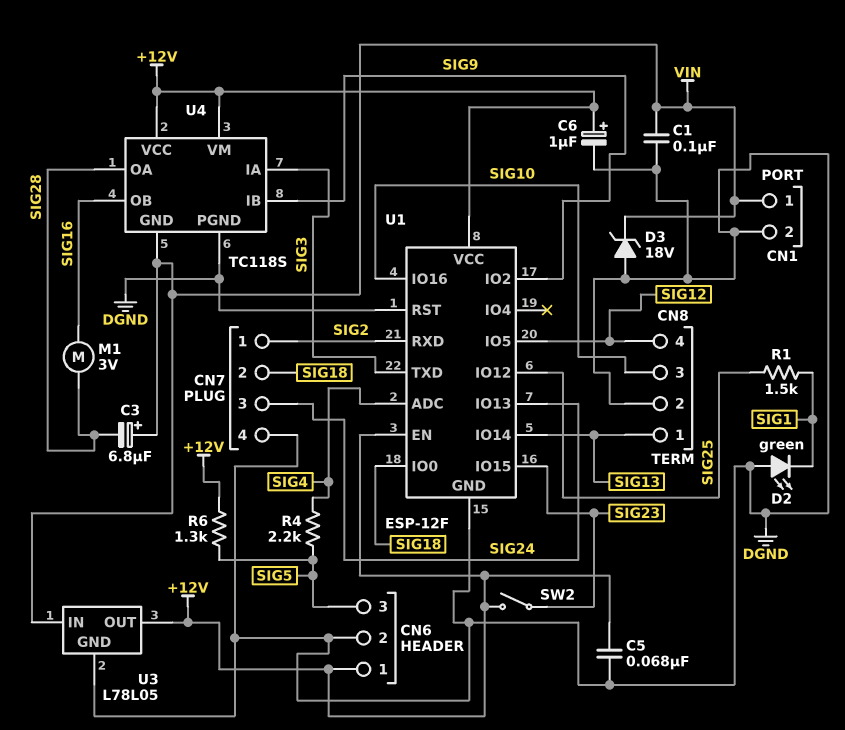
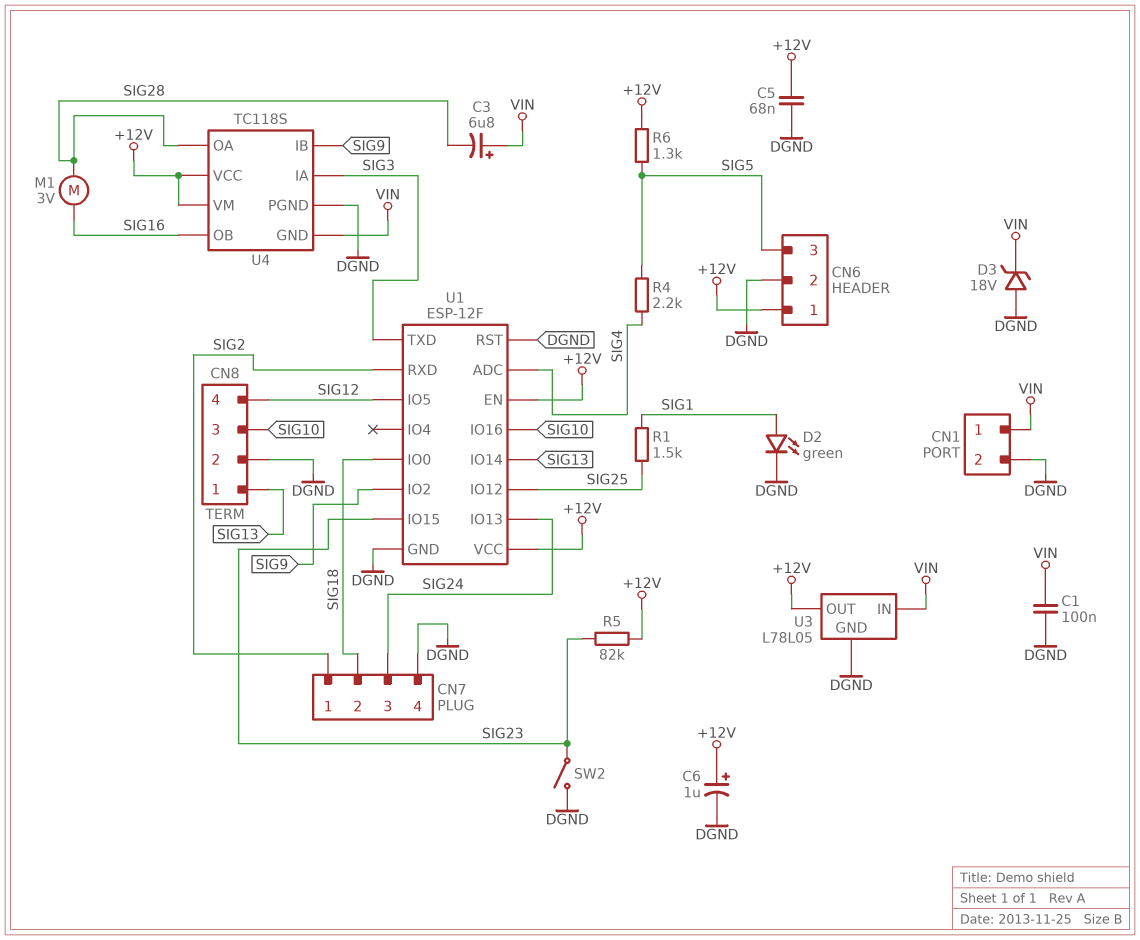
D2: LED green (A DGND, K SIG1) -> LED green (A SIG1, K DGND)
R5: none -> 82k (+12V, SIG23)
SW2: switch (+12V, SIG23) -> switch (DGND, SIG23)

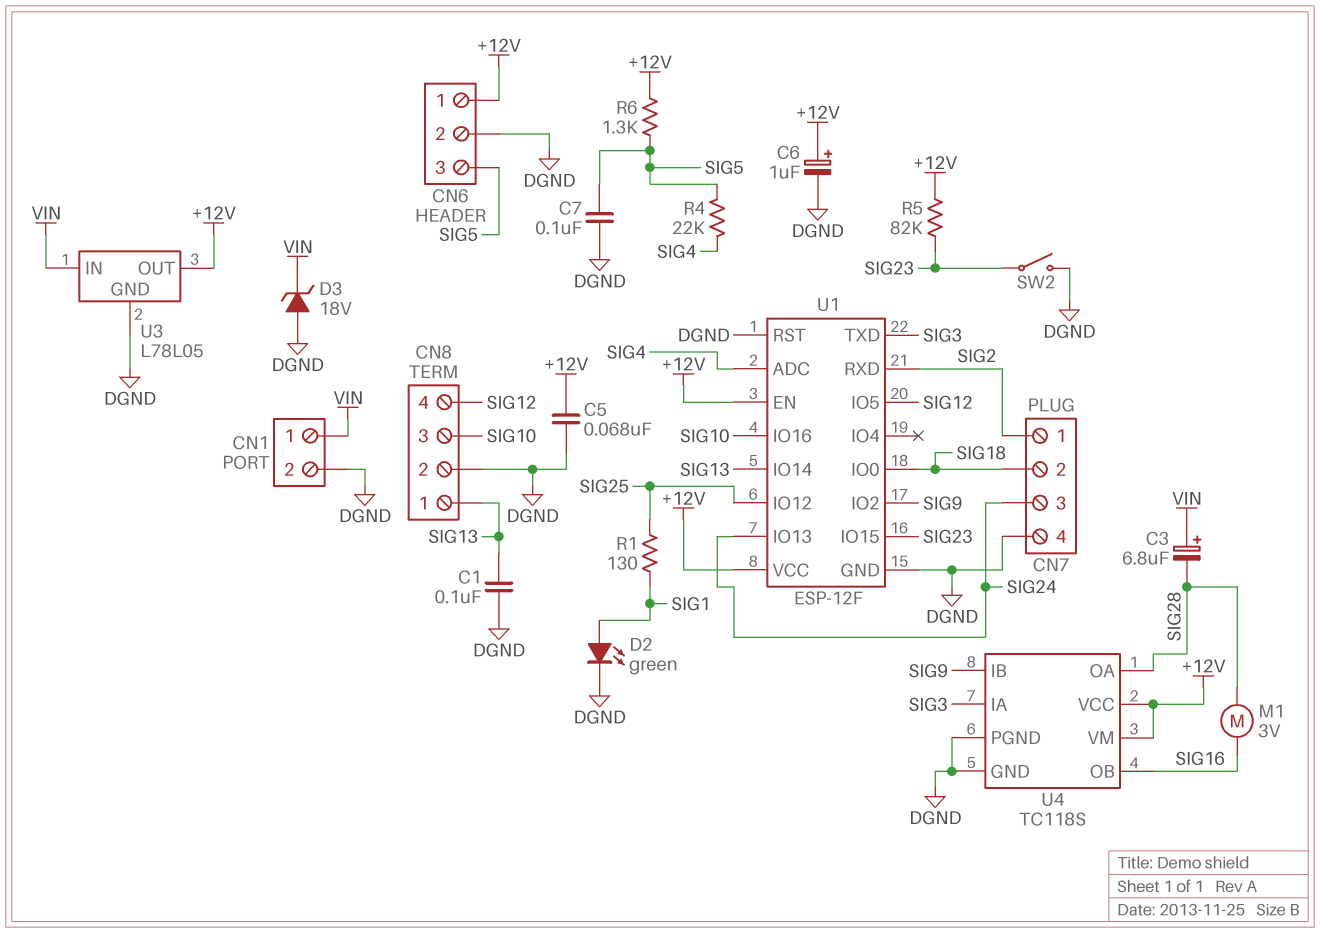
C1: 100nF (DGND, VIN) -> 100nF (DGND, SIG13)
C7: none -> 100nF (DGND, SIG5)
R1: 1.5k (SIG1, SIG25) -> 130 (SIG1, SIG25)
R4: 2.2k (SIG4, SIG5) -> 22k (SIG4, SIG5)
U4 pin GND: VIN -> DGND

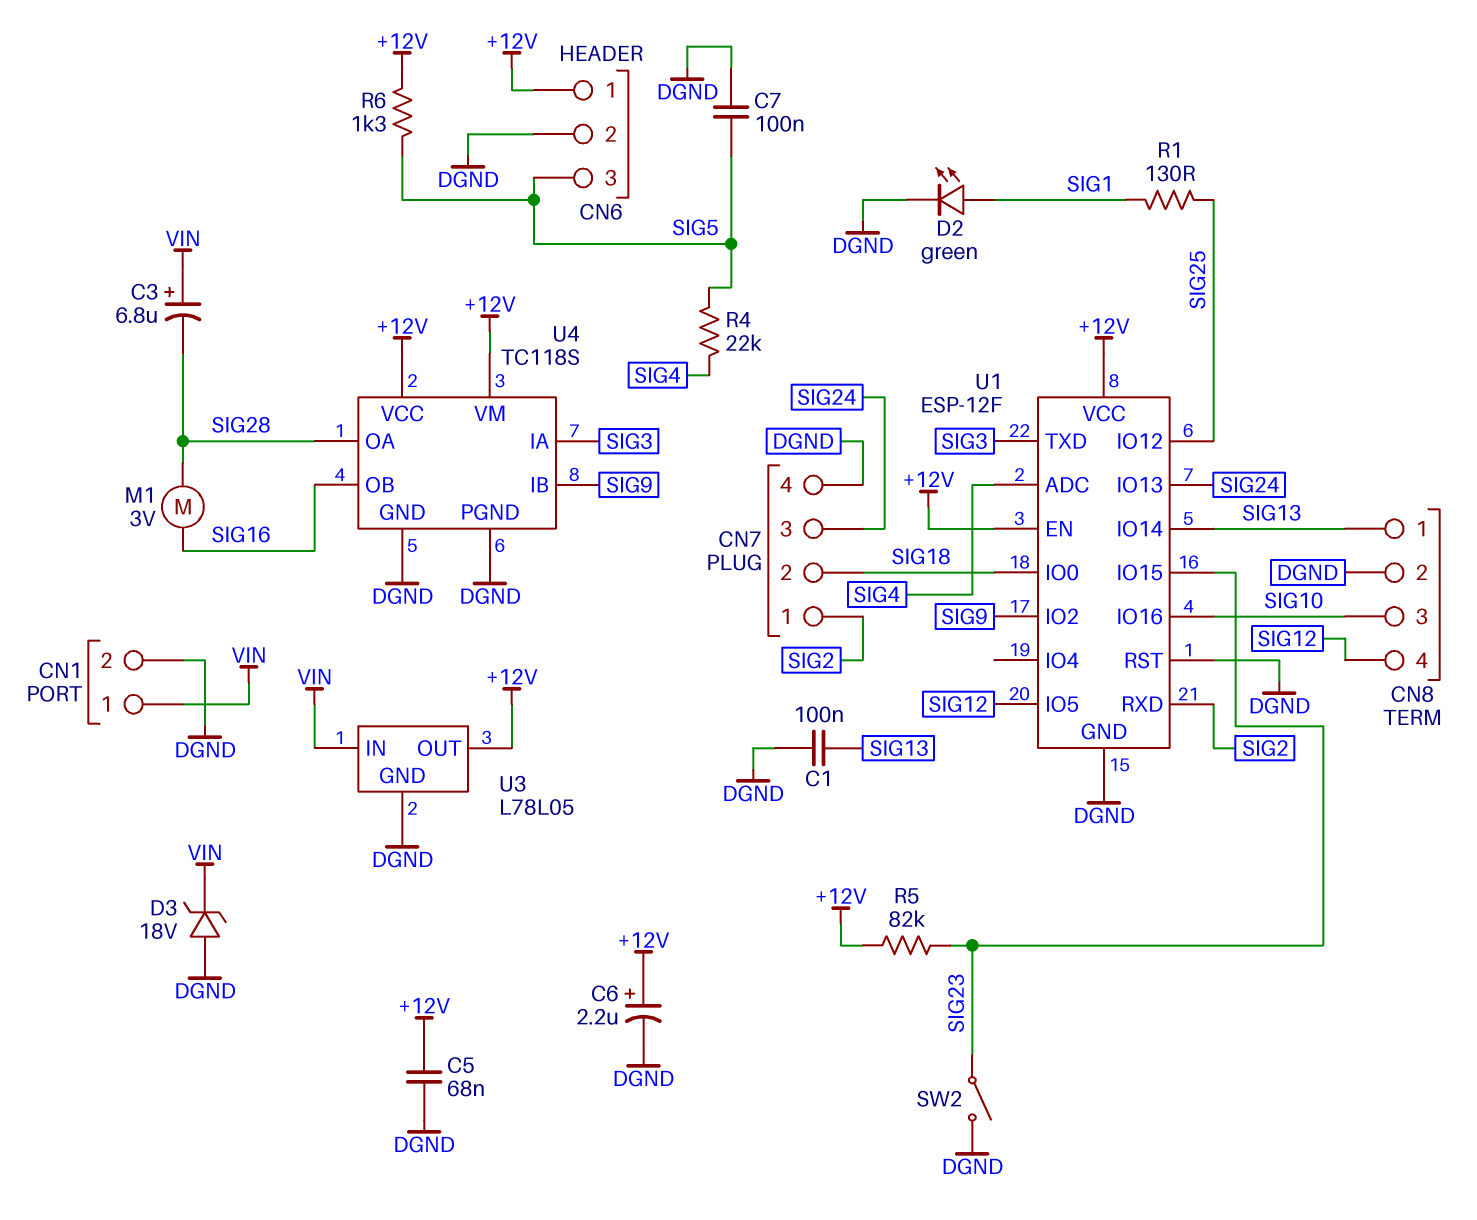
C6: 1uF (plus +12V, minus DGND) -> 2.2uF (plus +12V, minus DGND)

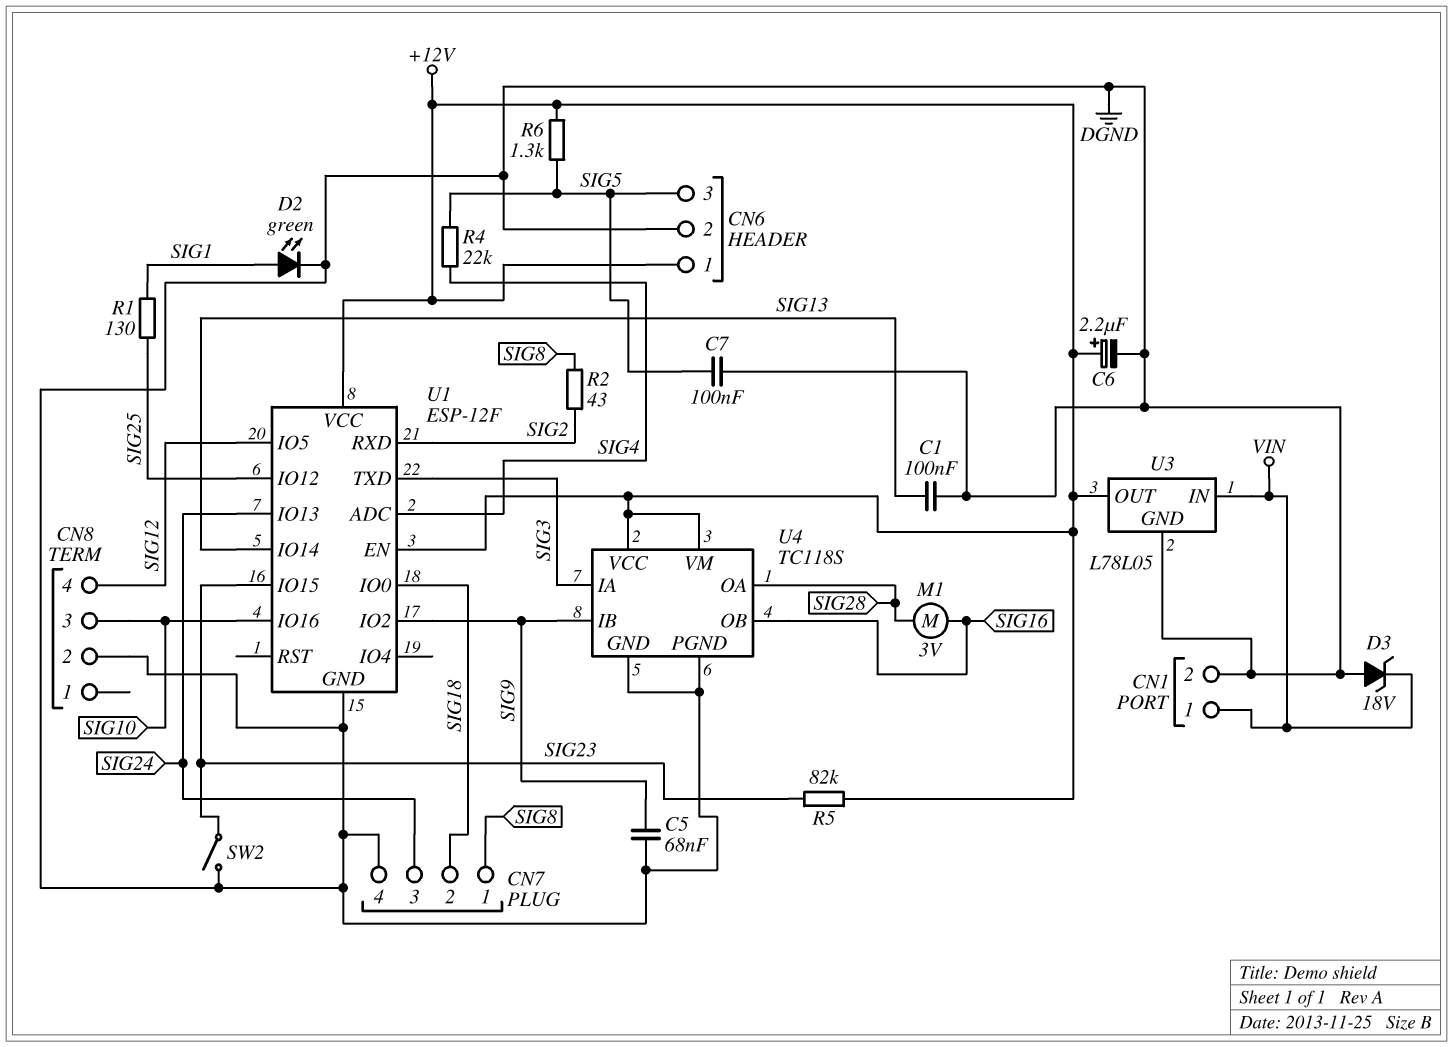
C3: 6.8uF (plus VIN, minus SIG28) -> none
C5: 68nF (+12V, DGND) -> 68nF (DGND, SIG9)
CN7 pin 1: SIG2 -> SIG8
CN8 pin 1: SIG13 -> none
R2: none -> 43 (SIG2, SIG8)
U1 pin RST: DGND -> none

